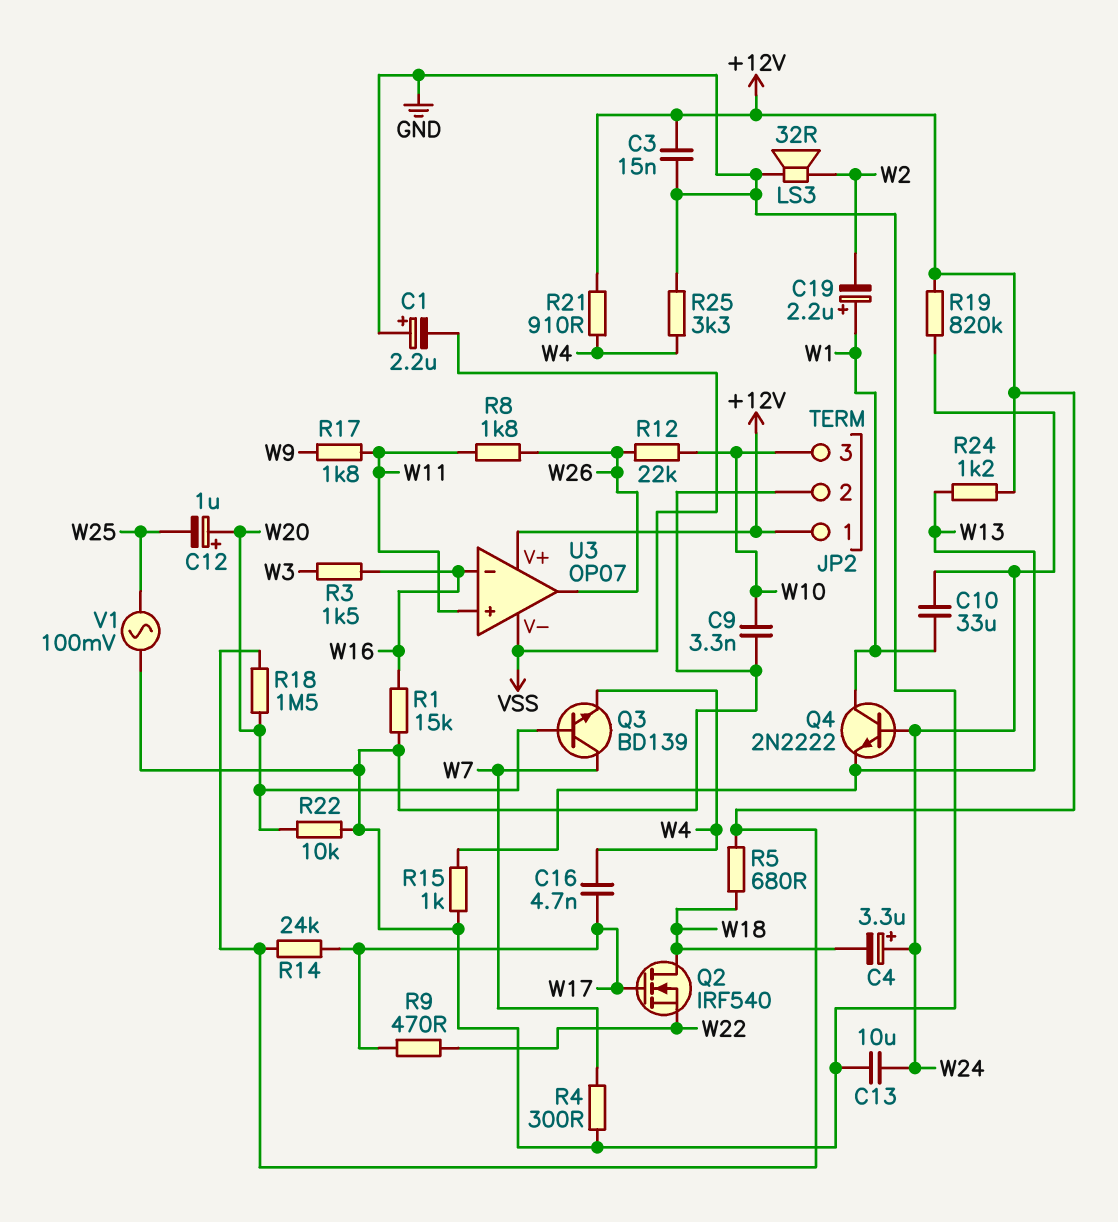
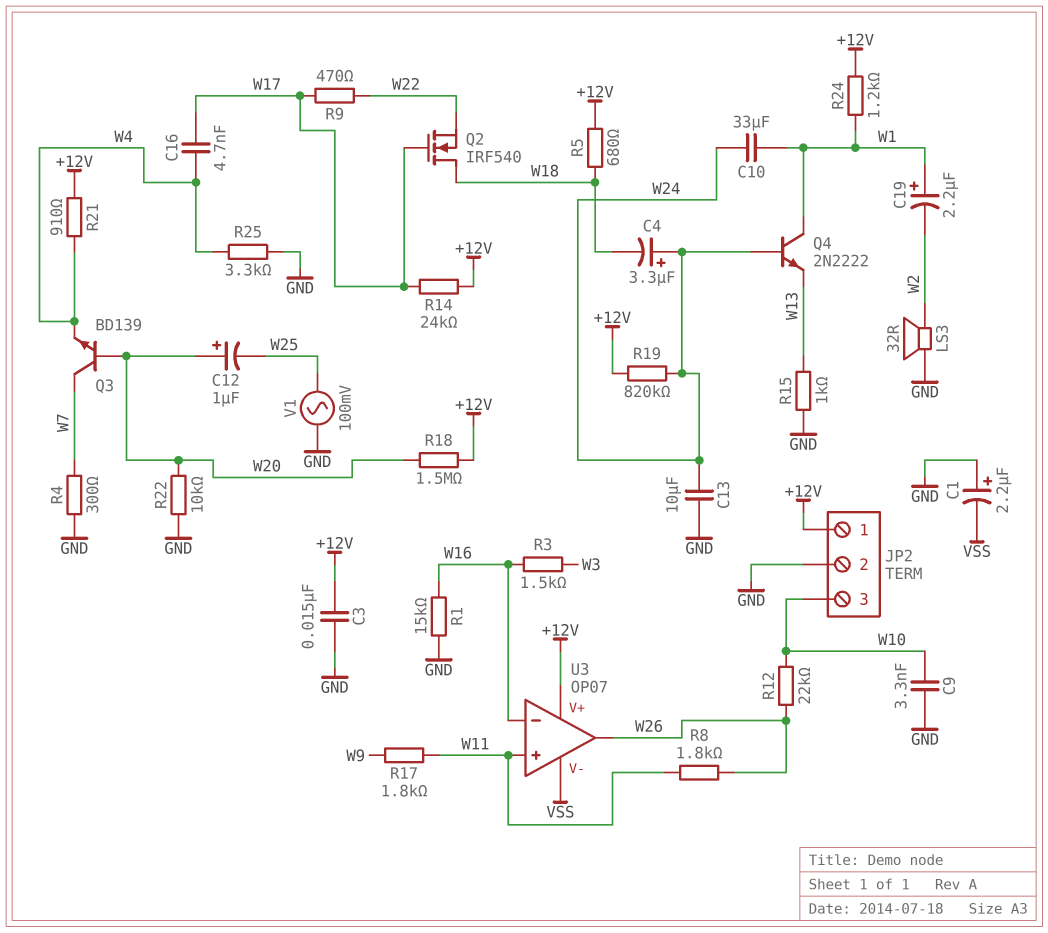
R24: 1.2k (+12V, W13) -> 1.2k (+12V, W1)

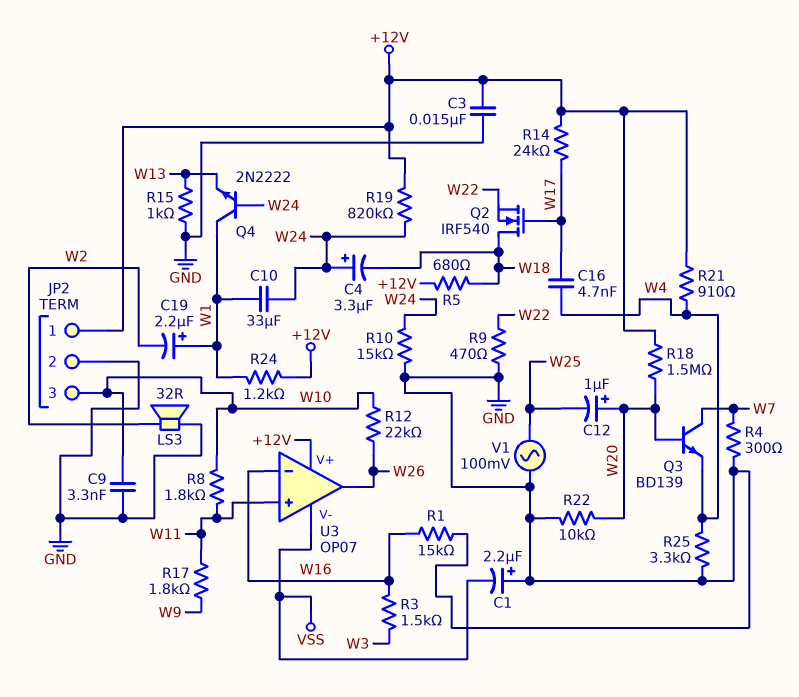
C13: 10uF (GND, W24) -> none
R8: 1.8k (W11, W26) -> 1.8k (W10, W11)
R9: 470 (W17, W22) -> 470 (GND, W22)
R10: none -> 15k (GND, W24)

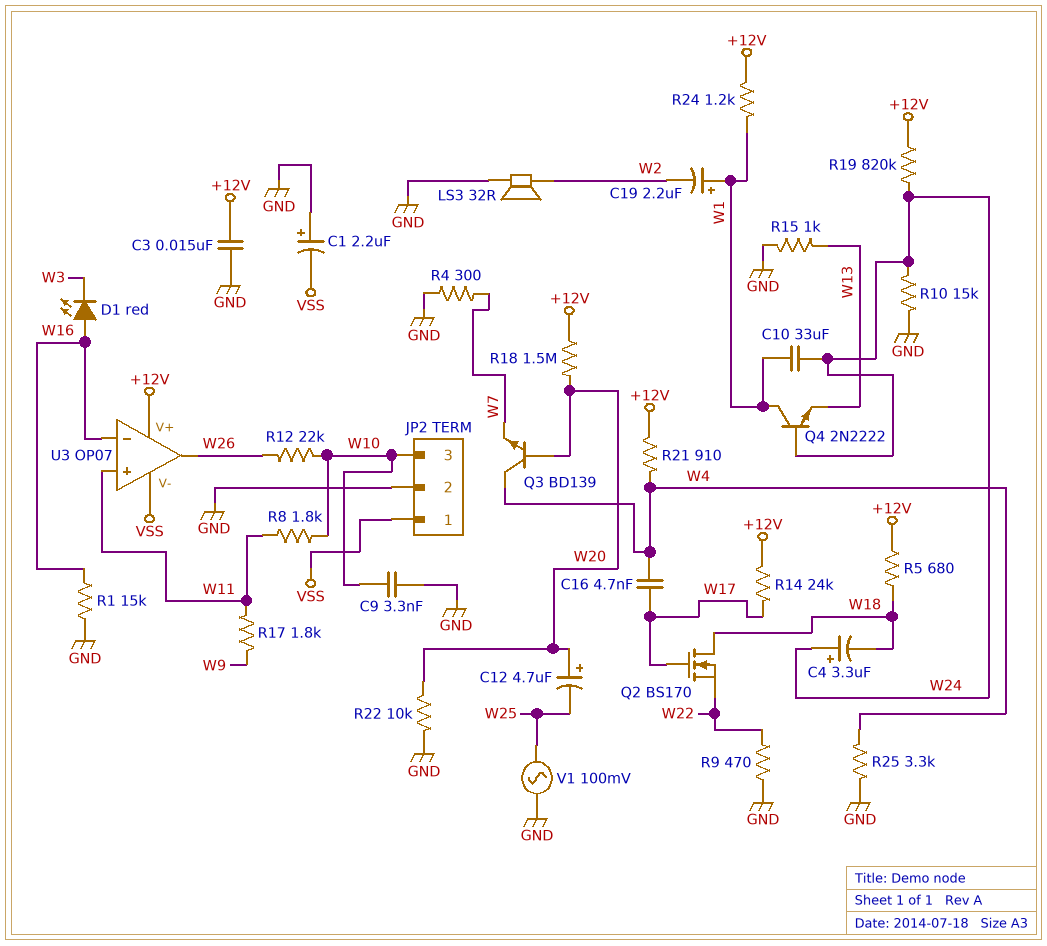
C12: 1uF (plus W20, minus W25) -> 4.7uF (plus W20, minus W25)
D1: none -> LED red (A W16, K W3)
JP2 pin 1: +12V -> VSS
Q2: NMOS IRF540 (G W17, D W18, S W22) -> NMOS BS170 (G W17, D W18, S W22)
Q3: NPN BD139 (B W20, C W7, E W4) -> NPN BD139 (B W20, C W4, E W7)
R3: 1.5k (W3, W16) -> none

